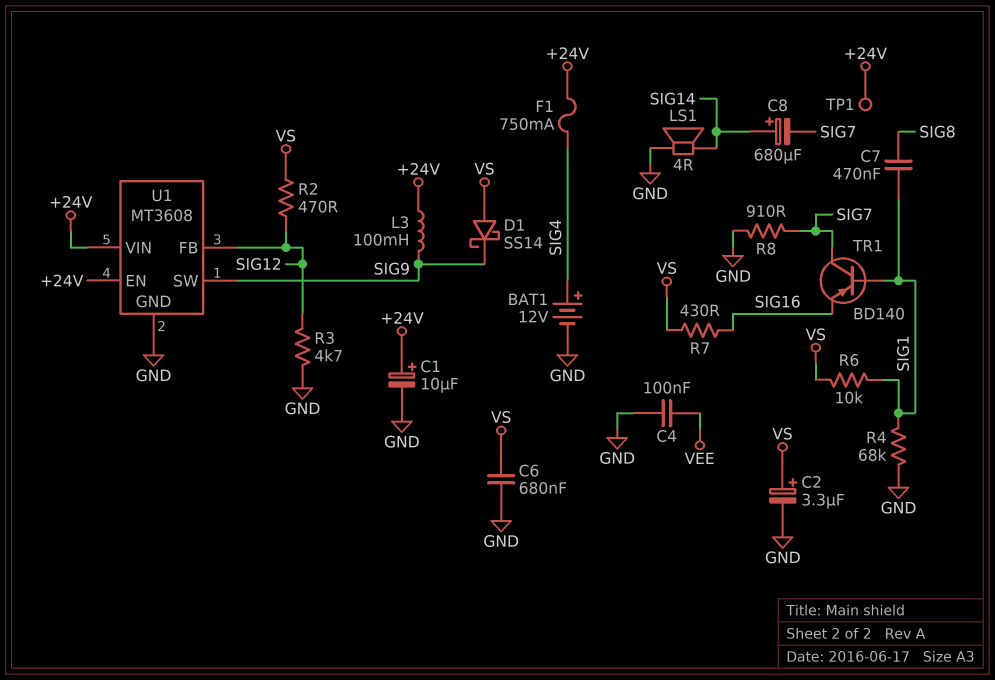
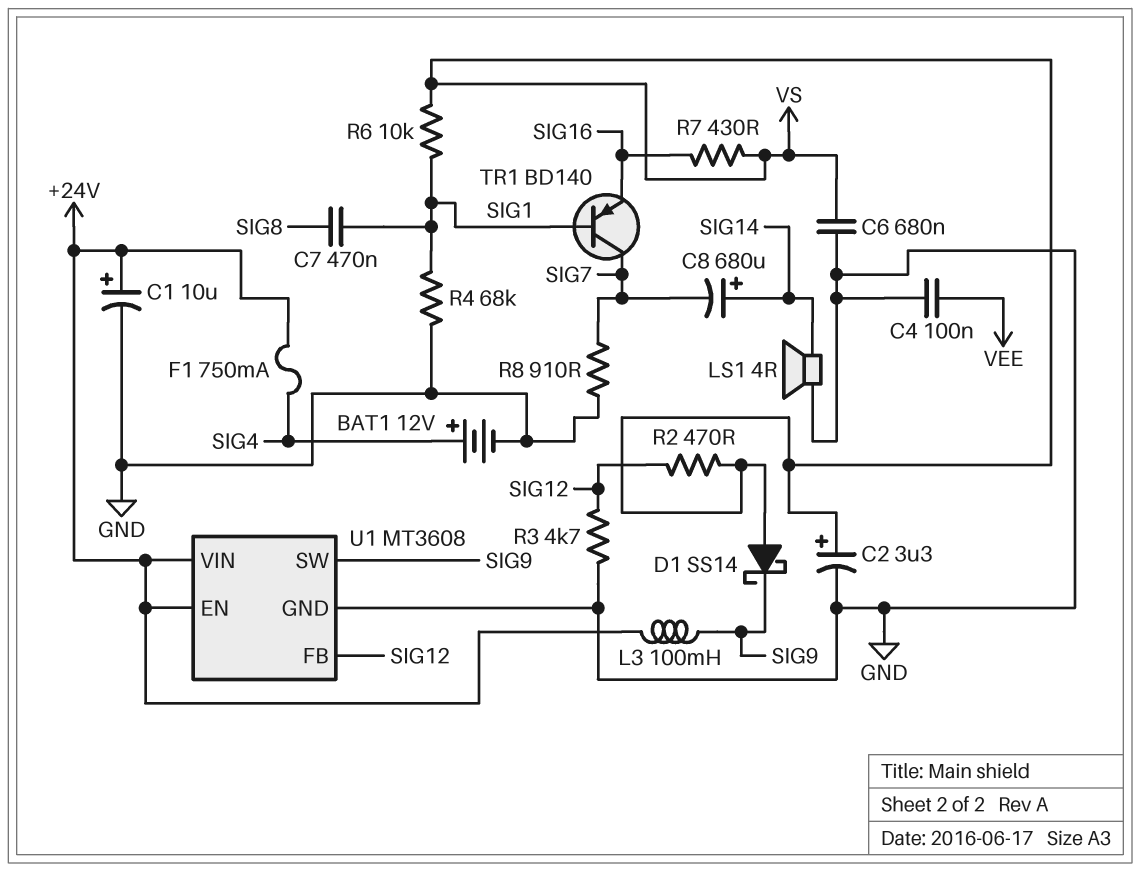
TP1: test point (+24V) -> none

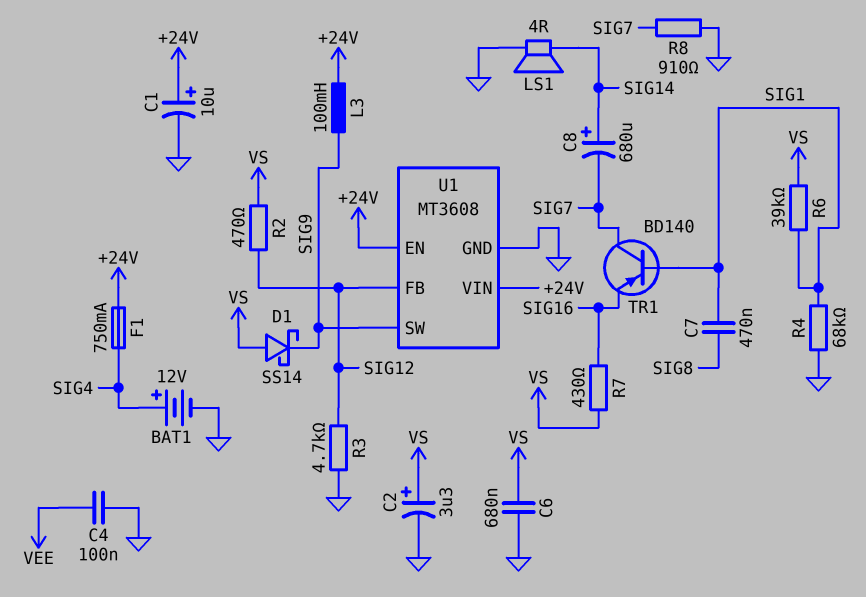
R6: 10k (SIG1, VS) -> 39k (SIG1, VS)

